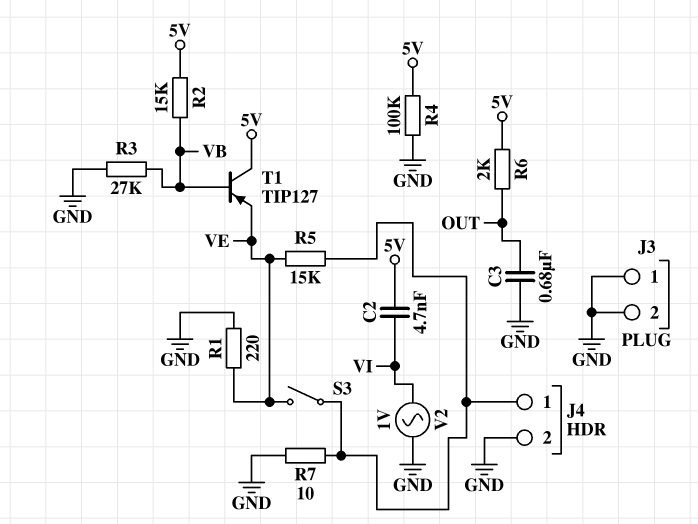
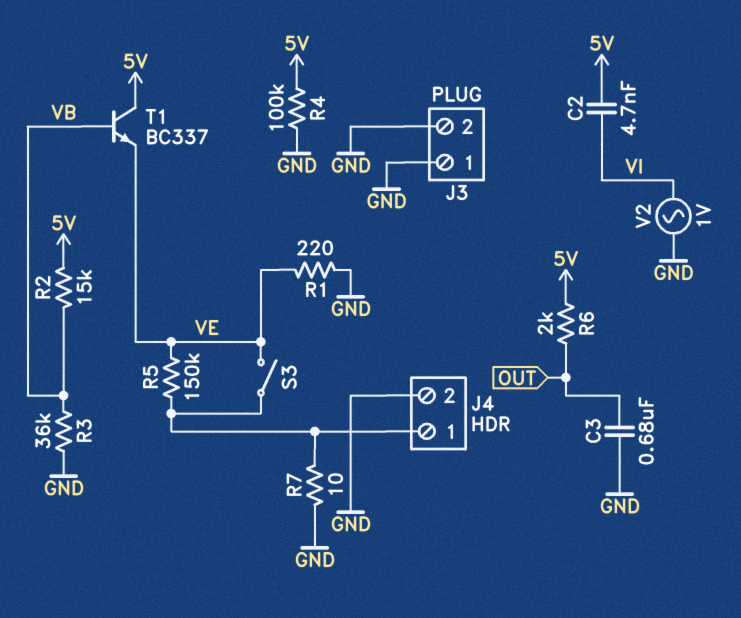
R3: 27k (GND, VB) -> 36k (GND, VB)
R5: 15k (J4/1, VE) -> 150k (J4/1, VE)
T1: PNP TIP127 (B VB, C 5V, E VE) -> NPN BC337 (B VB, C 5V, E VE)

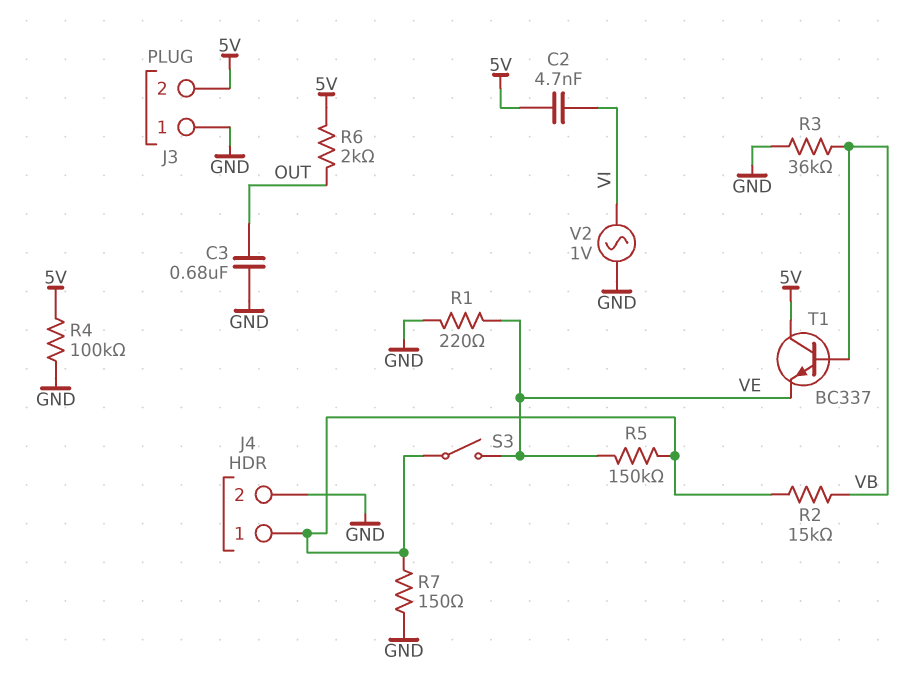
J3 pin 2: GND -> 5V
R2: 15k (5V, VB) -> 15k (J4/1, VB)
R7: 10 (GND, J4/1) -> 150 (GND, J4/1)

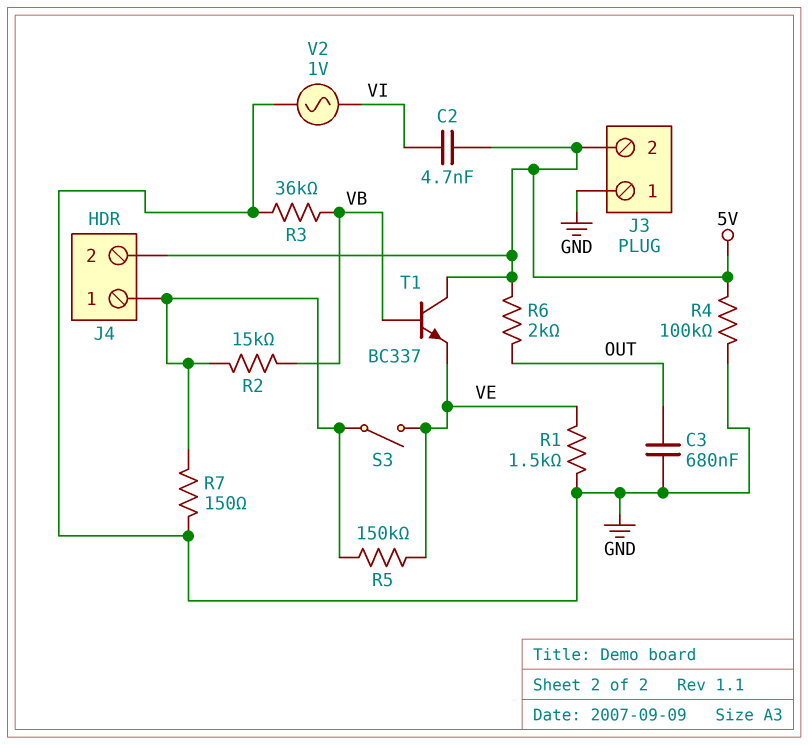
J4 pin 2: GND -> 5V
R1: 220 (GND, VE) -> 1.5k (GND, VE)

